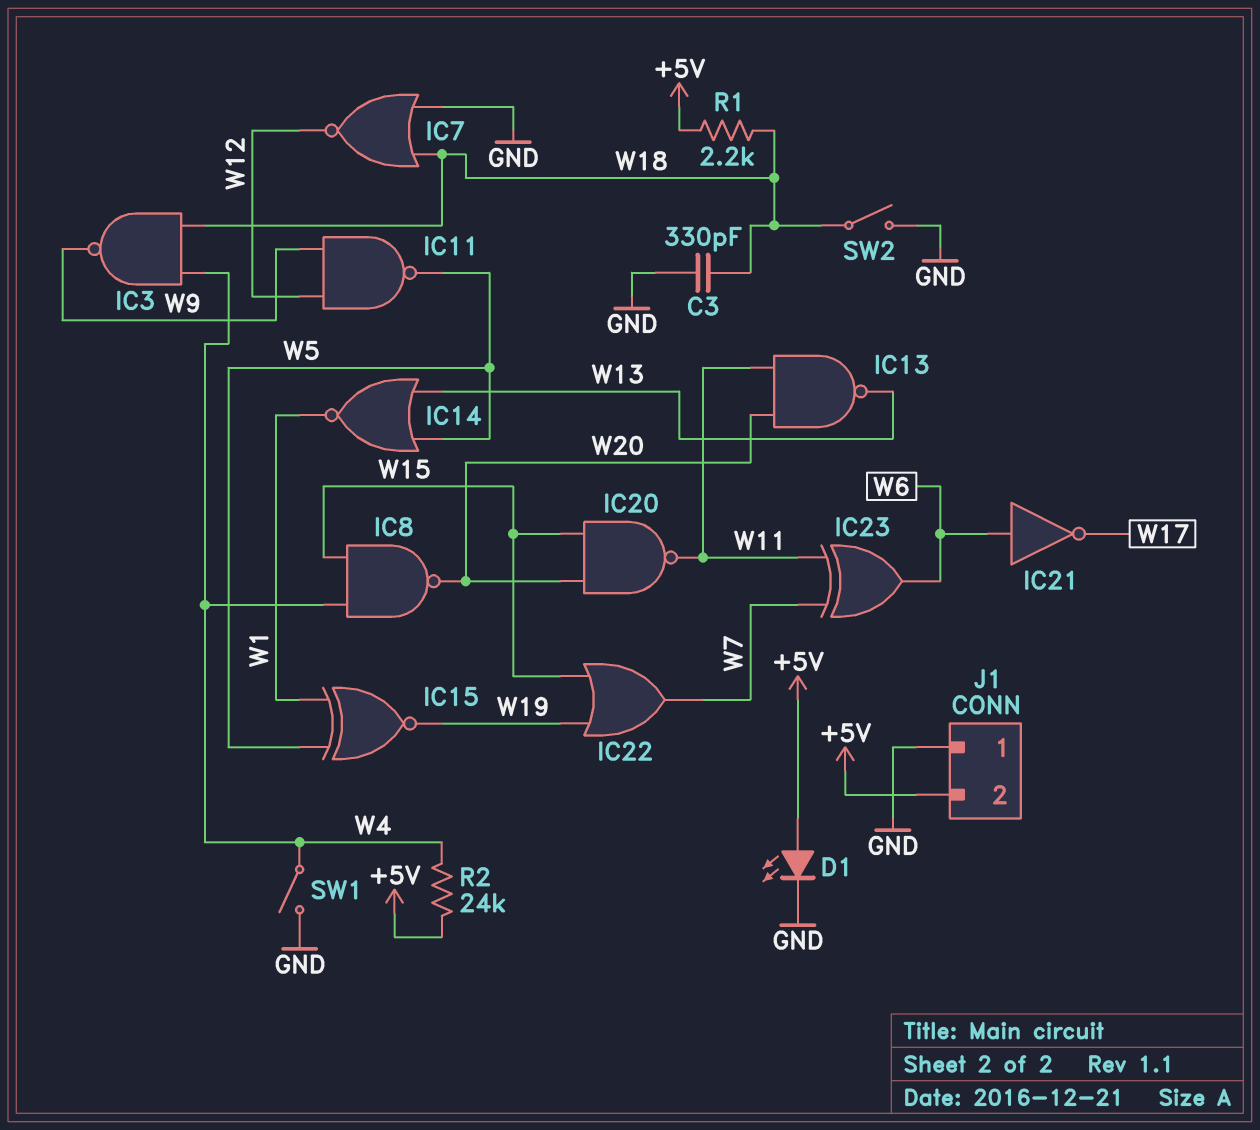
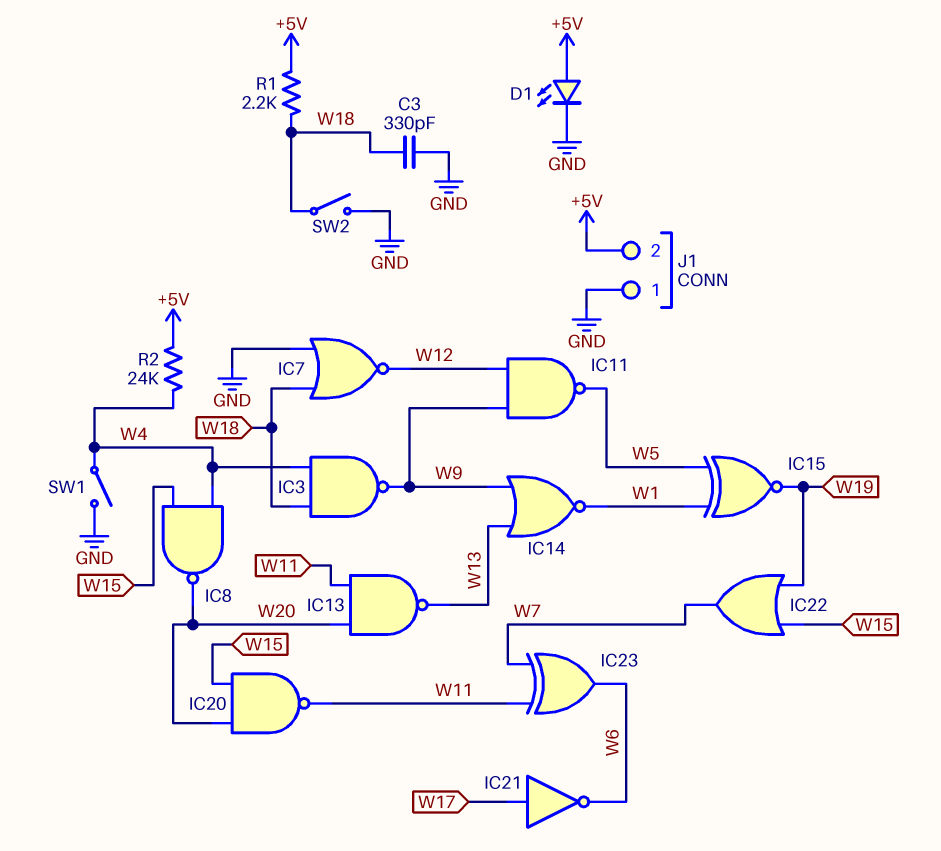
IC14: NOR (in W5, in W13, out W1) -> NOR (in W9, in W13, out W1)
IC21: NOT (in W6, out W17) -> NOT (in W17, out W6)

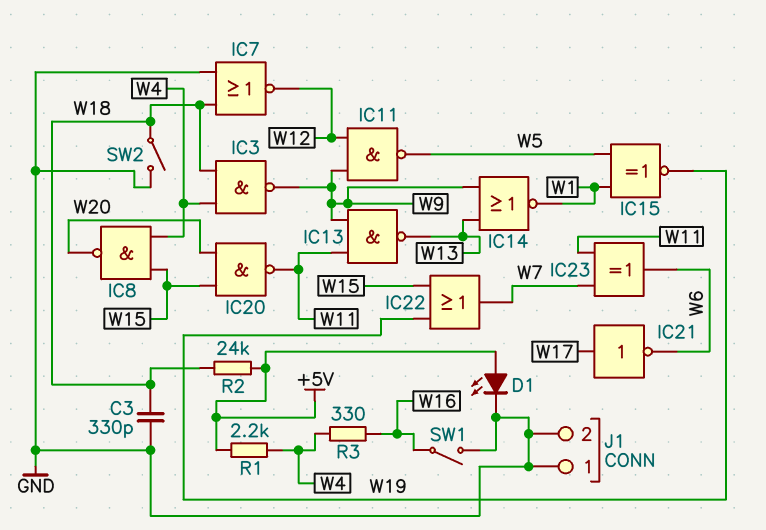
IC13: NAND (in W11, in W20, out W13) -> NAND (in W9, in W11, out W13)
J1 pin 2: +5V -> GND
R1: 2.2k (+5V, W18) -> 2.2k (+5V, W4)
R2: 24k (+5V, W4) -> 24k (+5V, W18)
R3: none -> 330 (W4, W16)
SW1: switch (GND, W4) -> switch (GND, W16)

